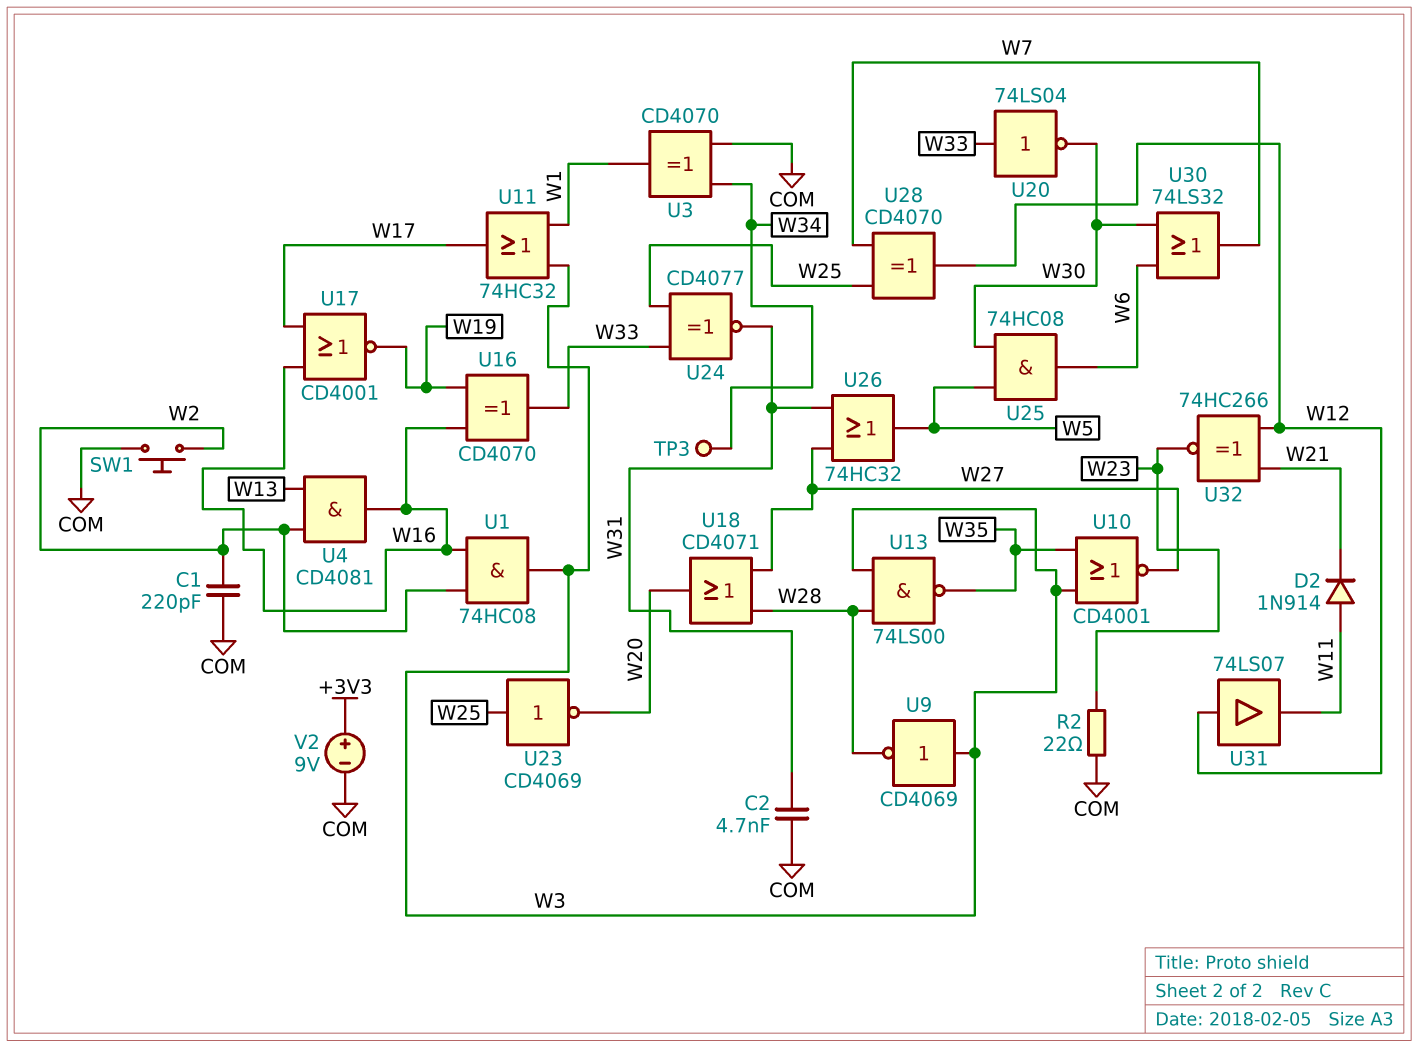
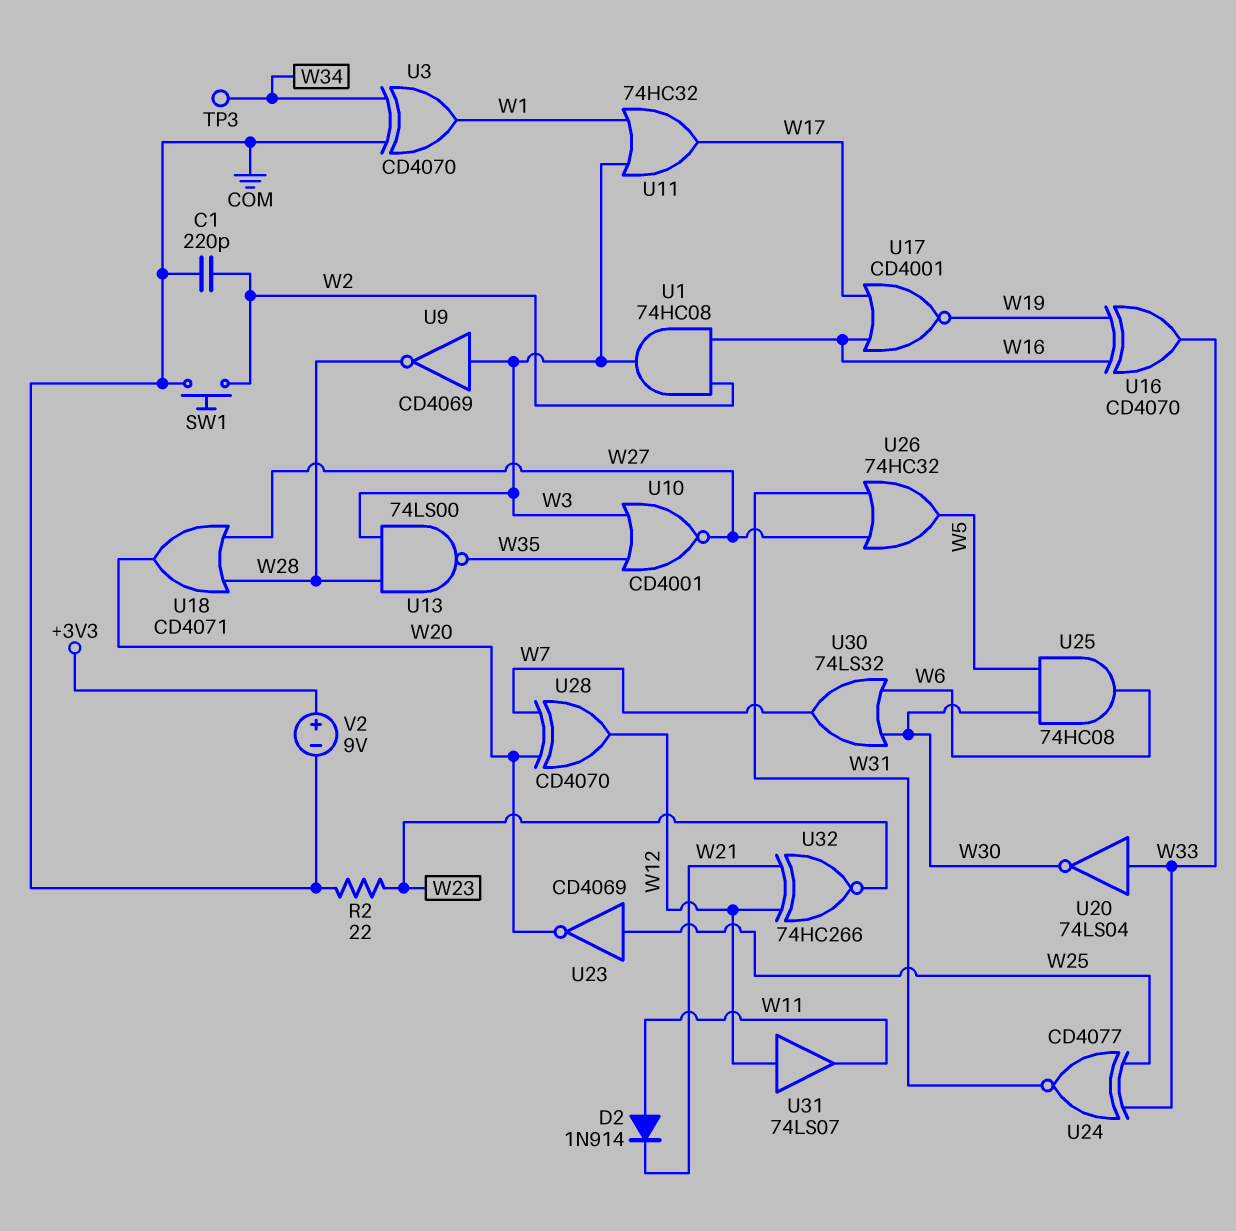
C2: 4.7nF (COM, W31) -> none
U4: AND CD4081 (in W2, in W13, out W16) -> none
U28: XOR CD4070 (in W7, in W25, out W12) -> XOR CD4070 (in W7, in W20, out W12)

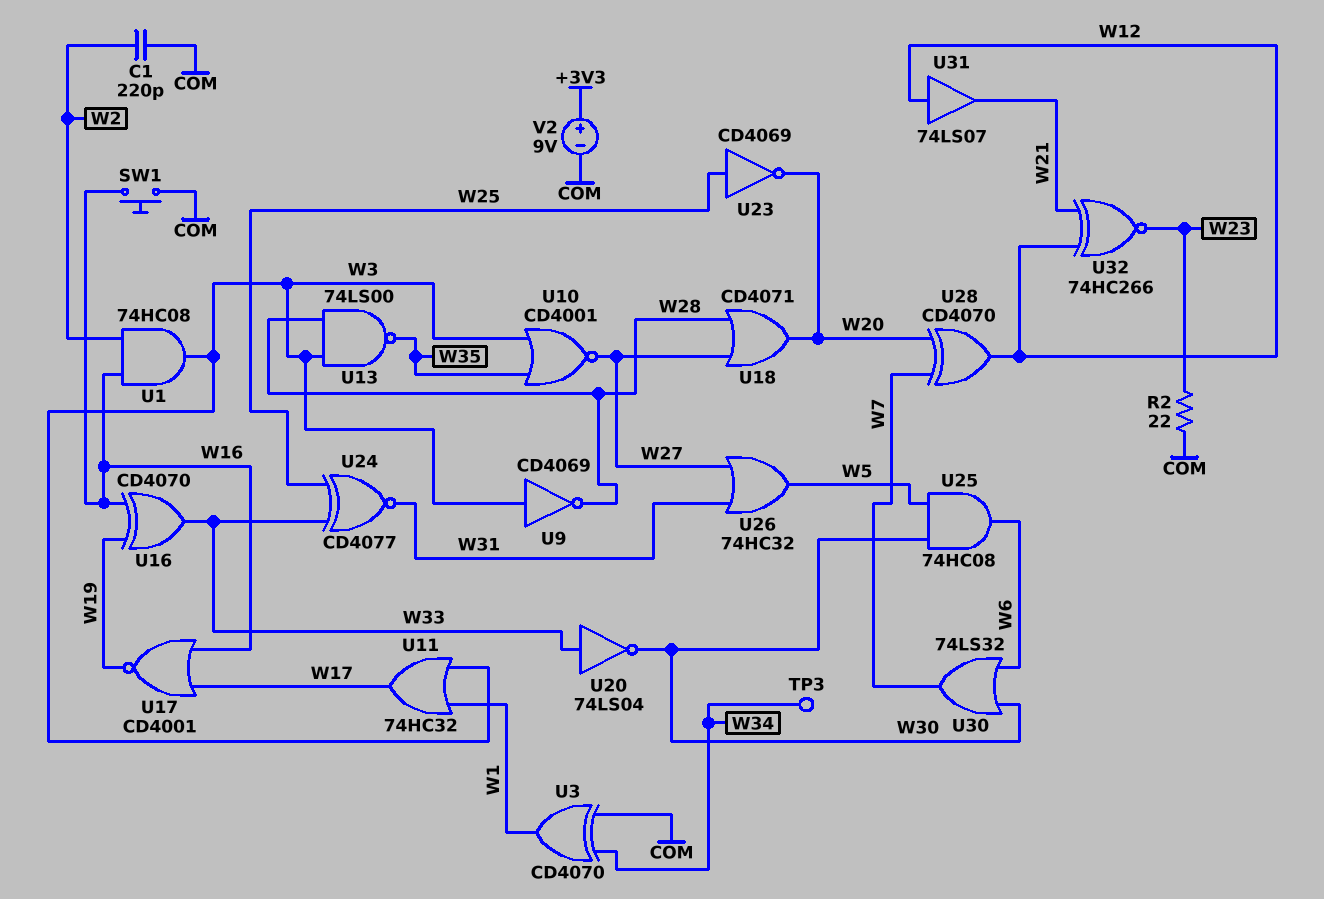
D2: diode 1N914 (A W11, K W21) -> none
SW1: button (COM, W2) -> button (COM, W16)
U31: buffer 74LS07 (in W12, out W11) -> buffer 74LS07 (in W12, out W21)

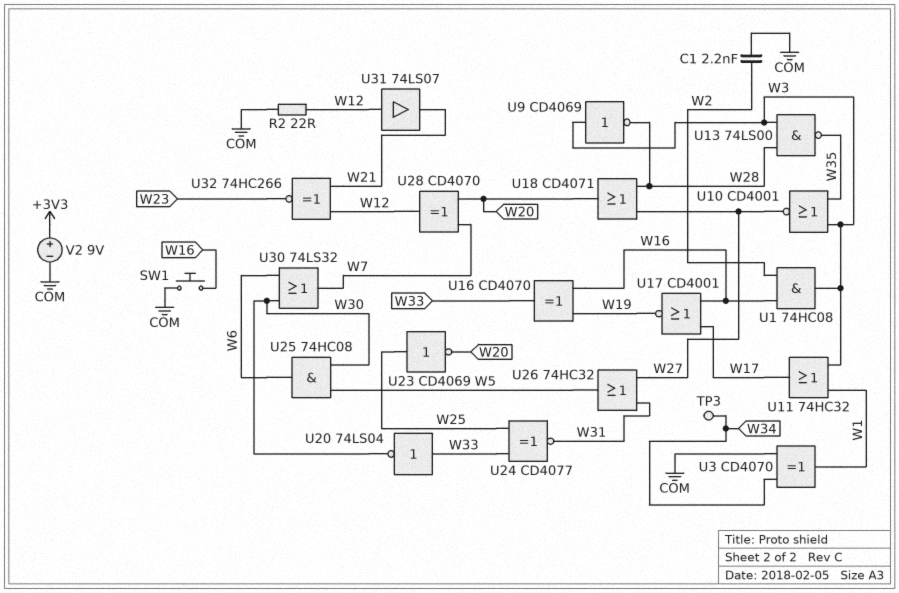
C1: 220pF (COM, W2) -> 2.2nF (COM, W2)
R2: 22 (COM, W23) -> 22 (COM, W12)

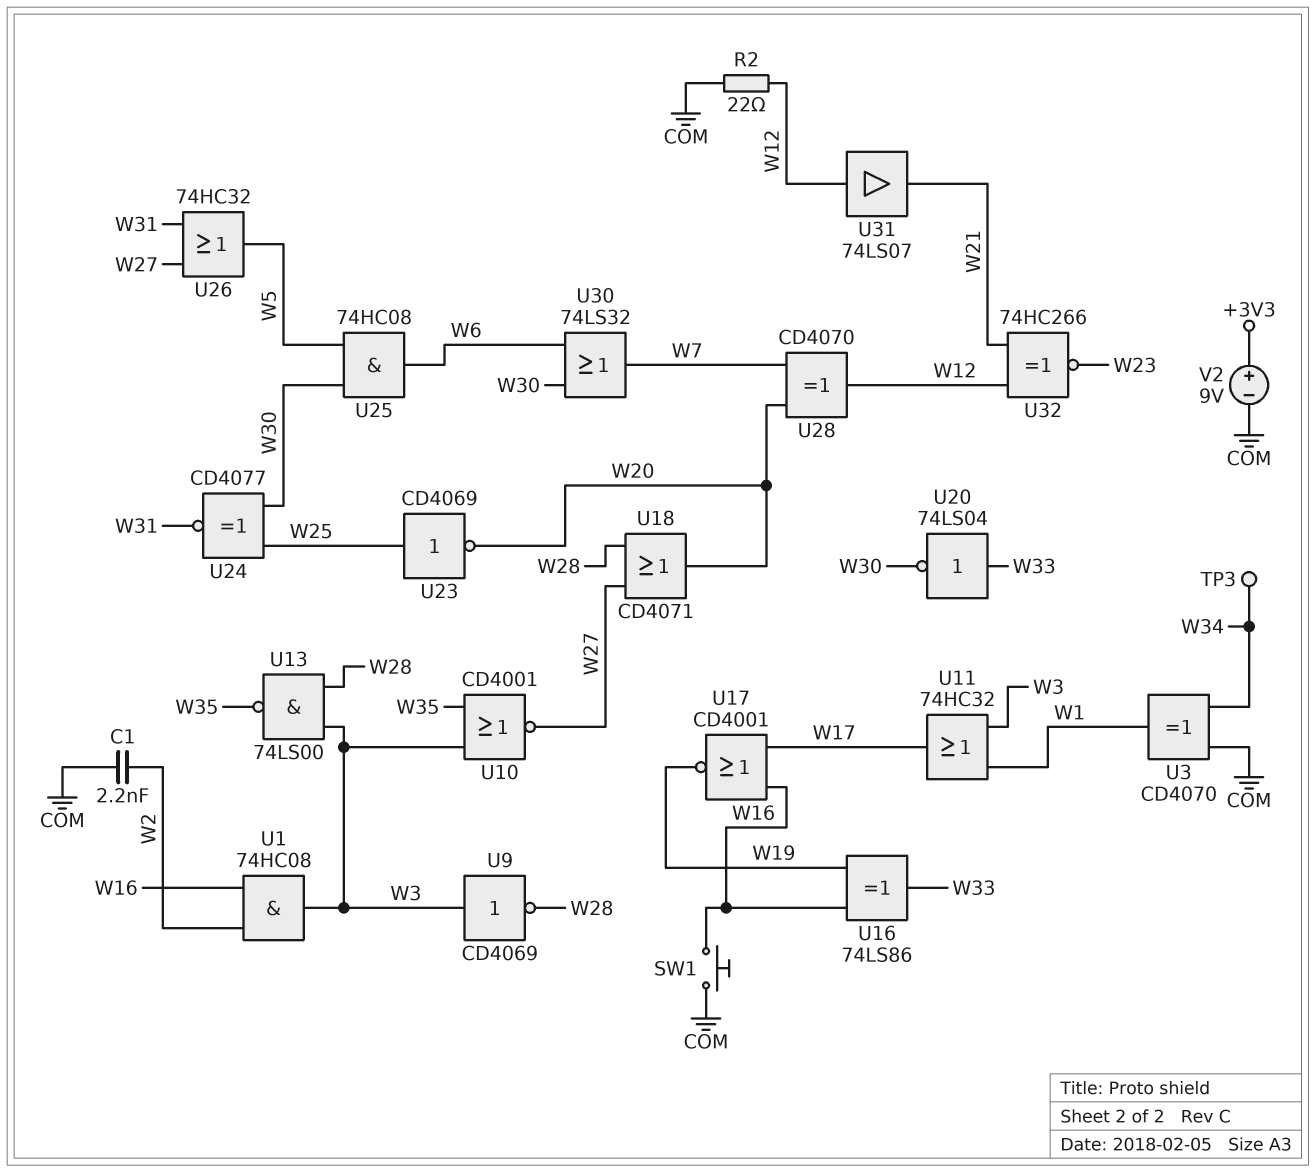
U16: XOR CD4070 (in W16, in W19, out W33) -> XOR 74LS86 (in W16, in W19, out W33)
U24: XNOR CD4077 (in W25, in W33, out W31) -> XNOR CD4077 (in W25, in W30, out W31)

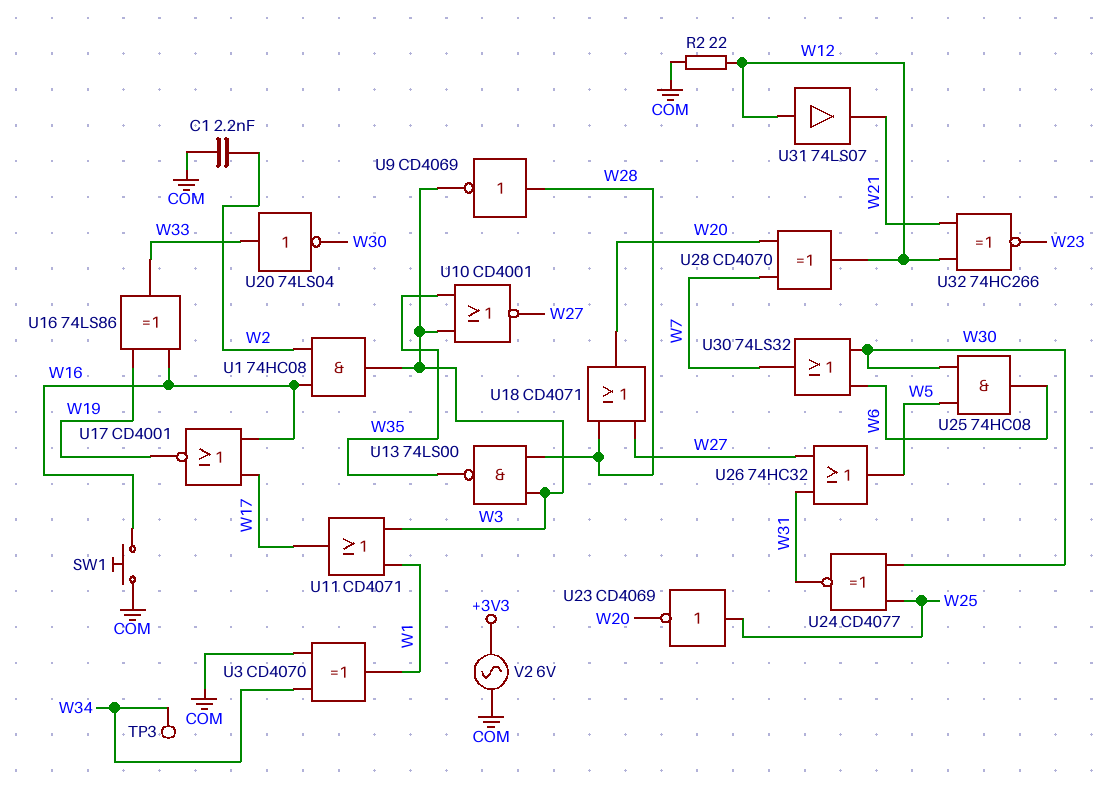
U9: NOT CD4069 (in W3, out W28) -> NOT CD4069 (in W28, out W3)
U11: OR 74HC32 (in W1, in W3, out W17) -> OR CD4071 (in W1, in W3, out W17)
V2: 9V (plus +3V3, minus COM) -> AC 6V (+3V3, COM)

